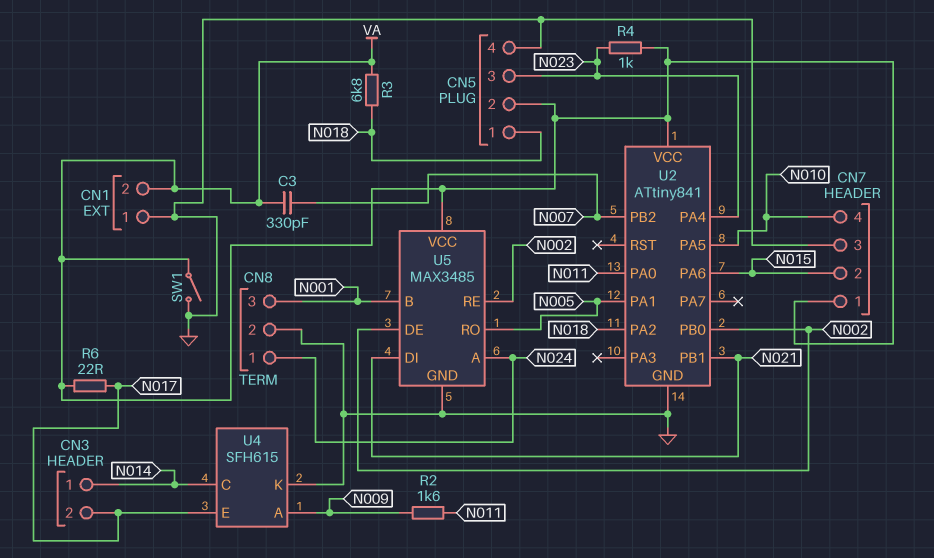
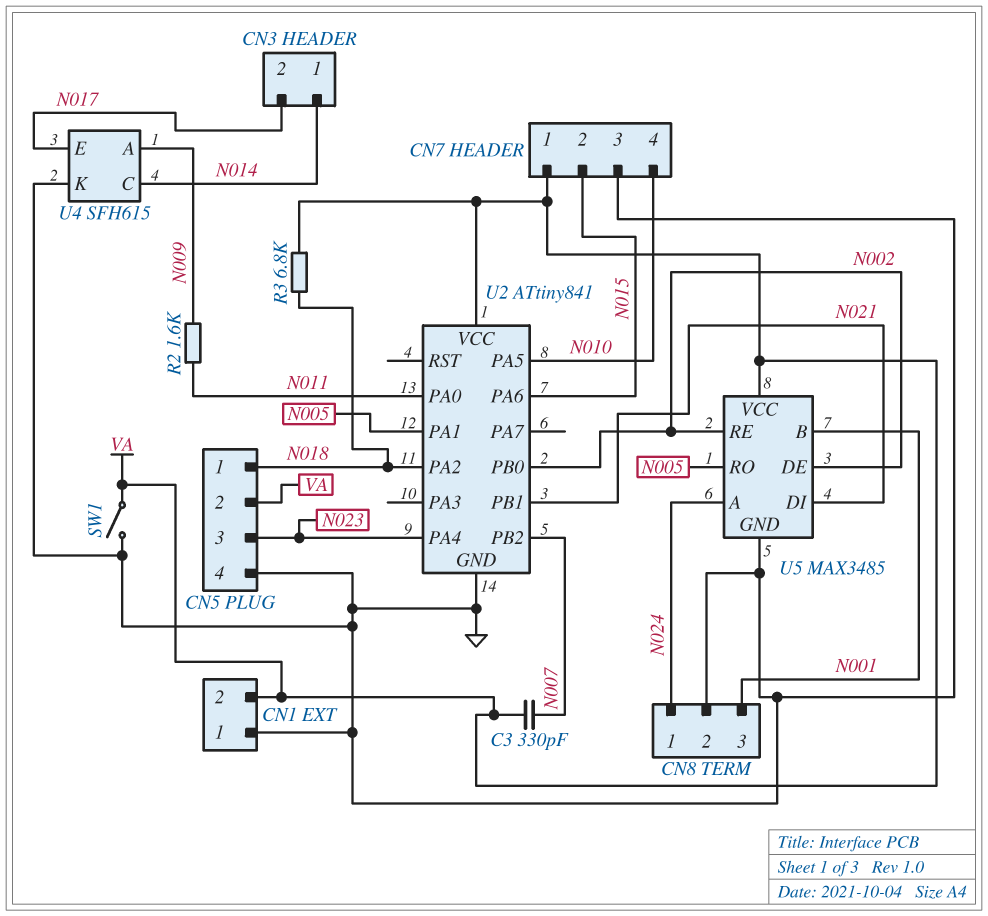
R4: 1k (N023, VA) -> none
R6: 22 (N017, VA) -> none

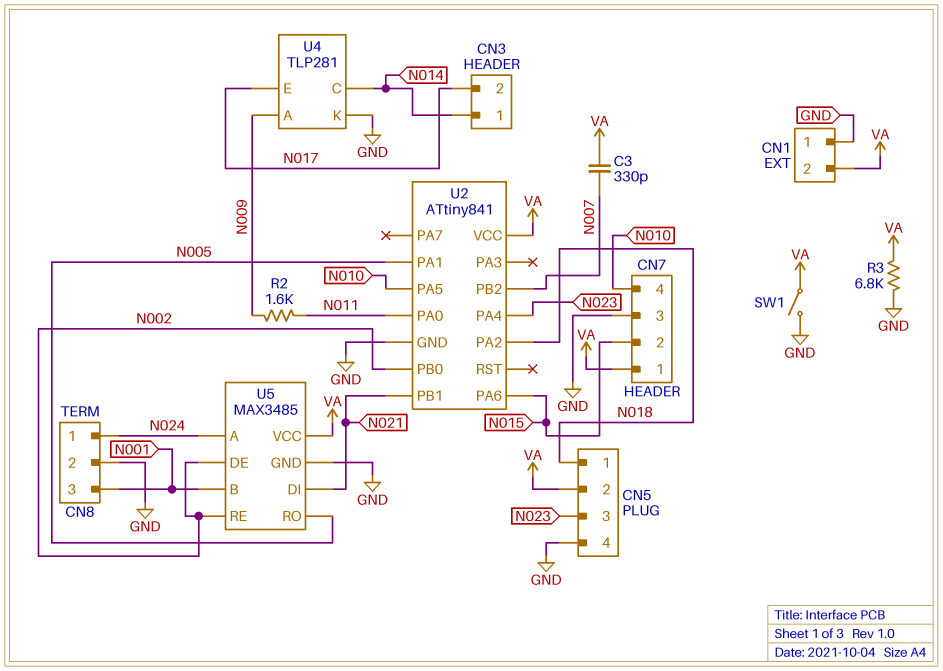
R3: 6.8k (N018, VA) -> 6.8k (GND, VA)
U4: SFH615 -> TLP281

